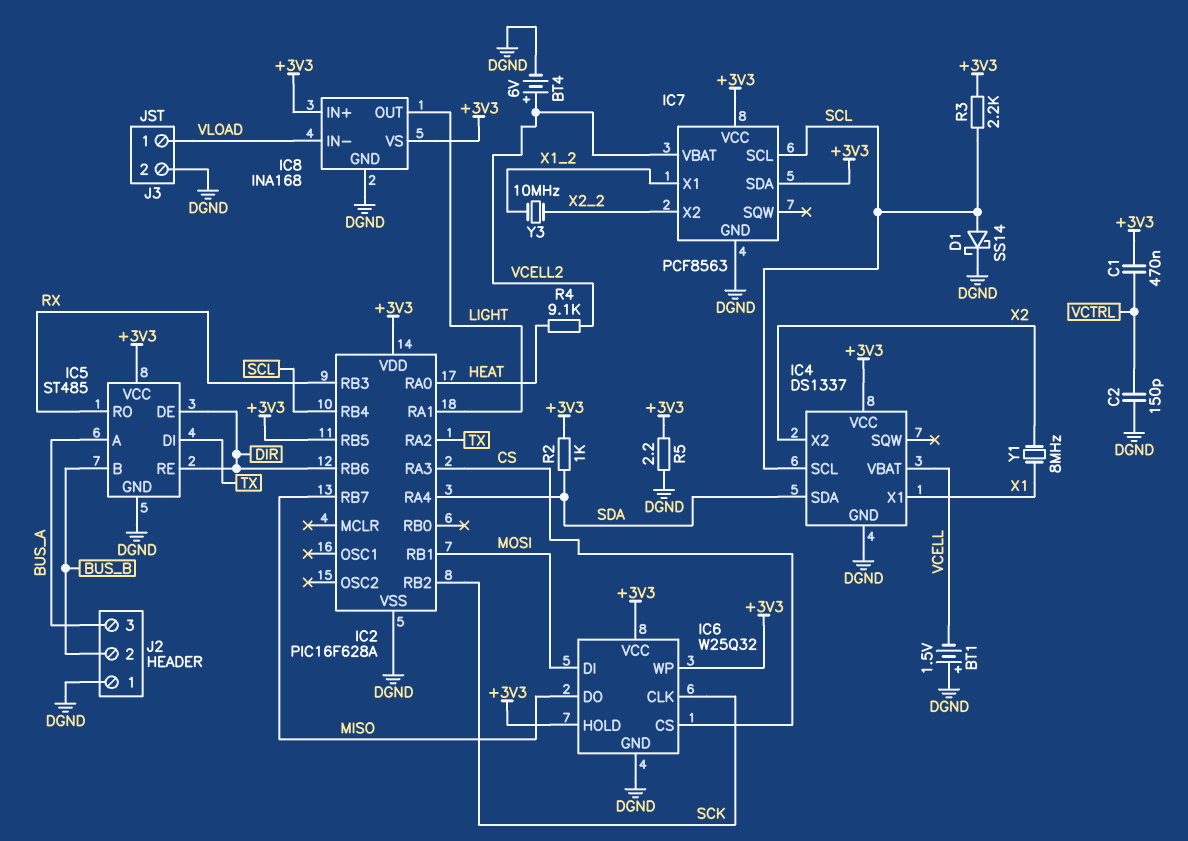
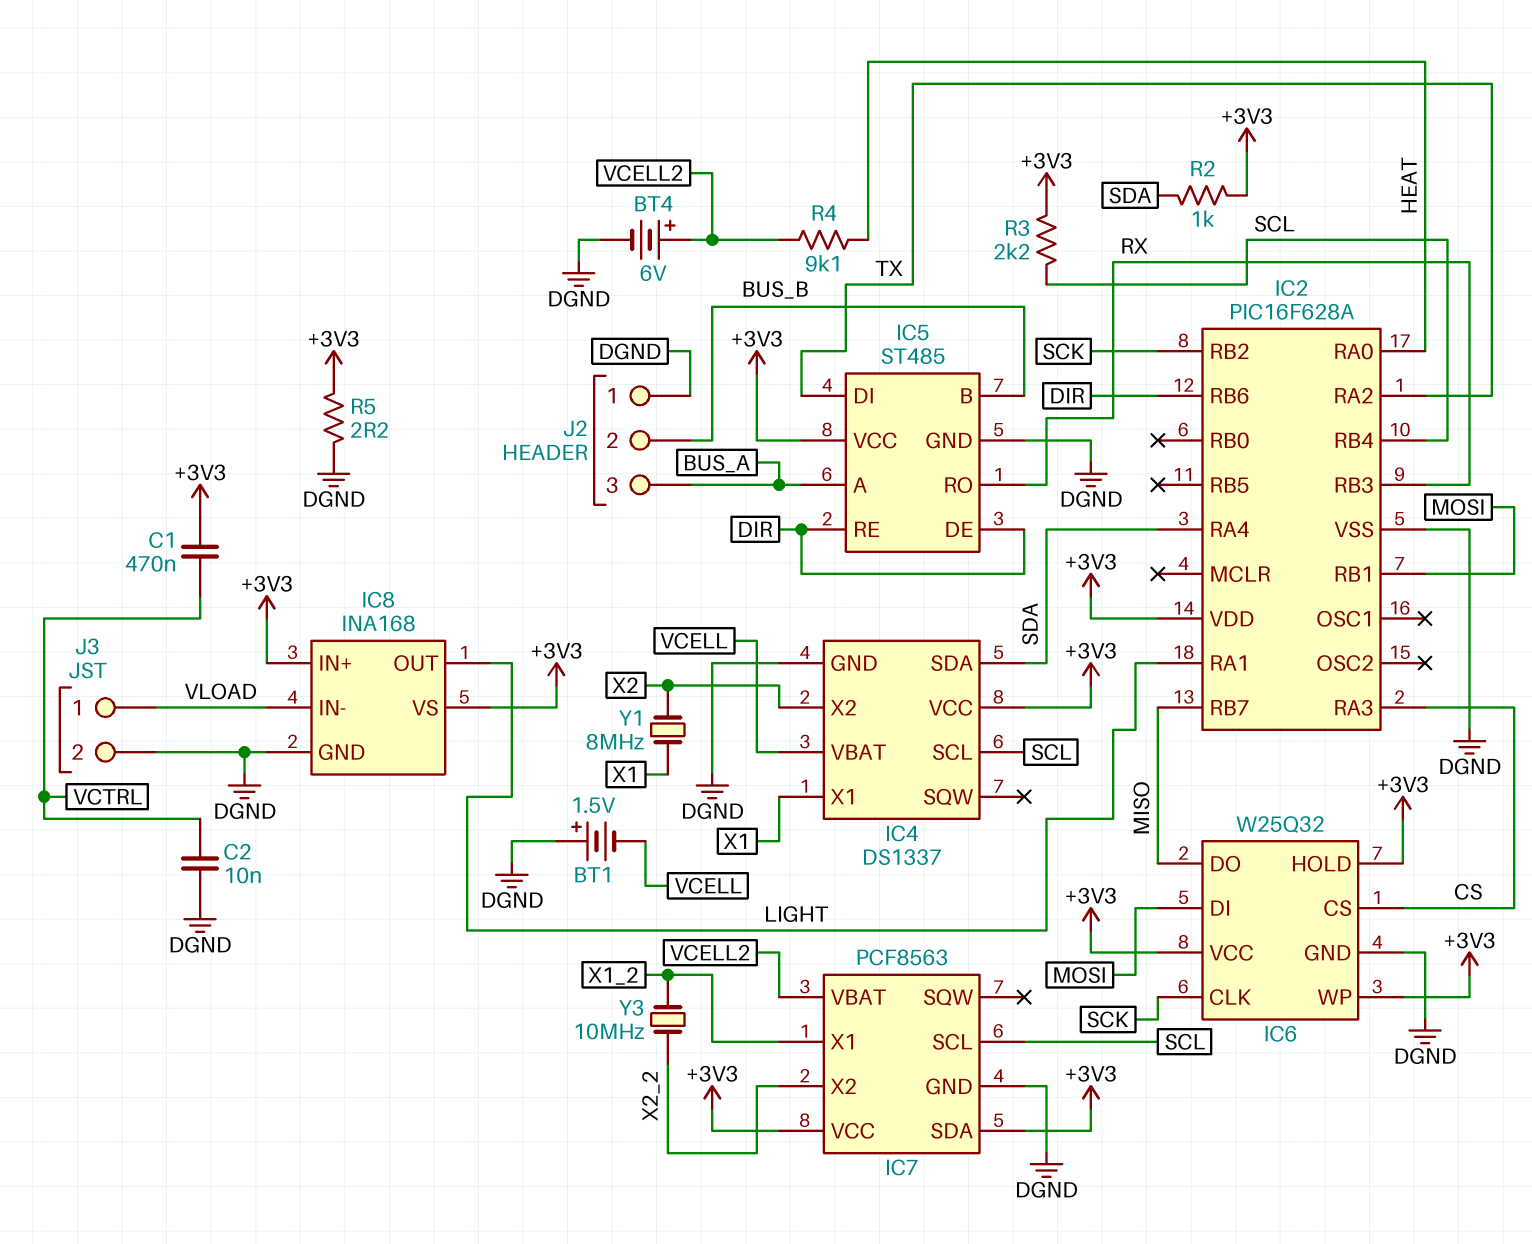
C2: 150pF (DGND, VCTRL) -> 10nF (DGND, VCTRL)
D1: schottky SS14 (A SCL, K DGND) -> none
IC2 pin RB5: +3V3 -> none

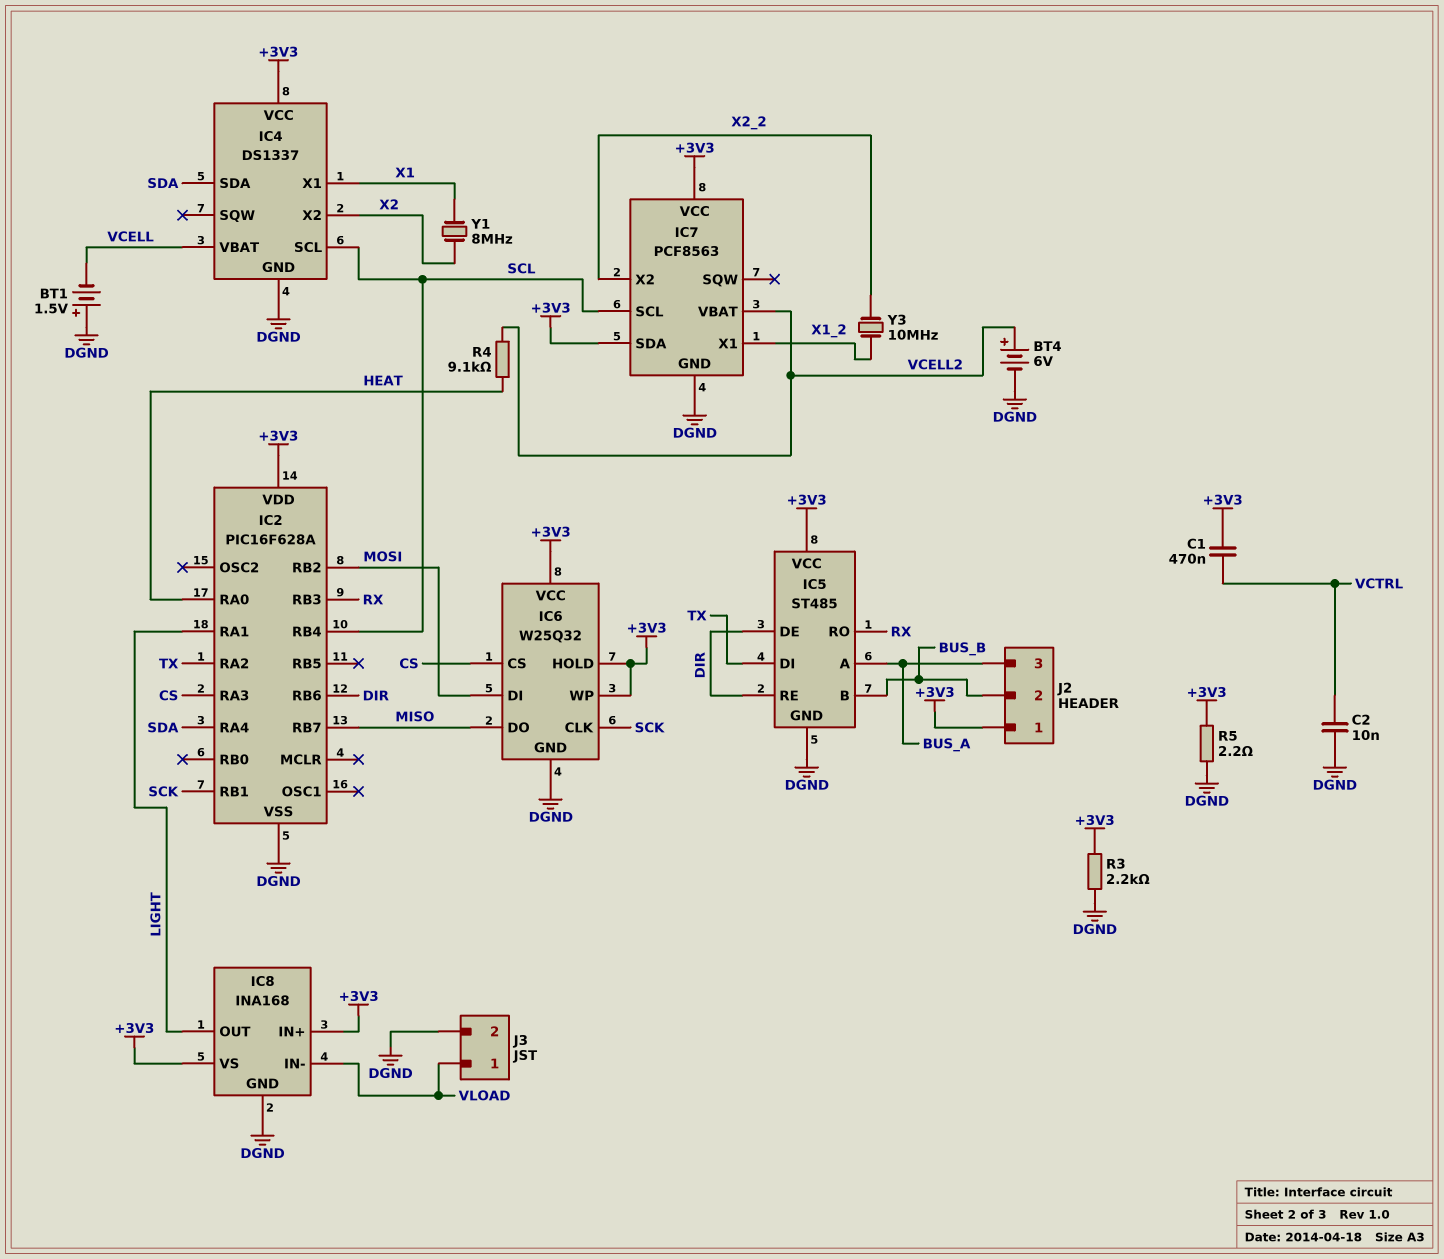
IC2 pin RB1: MOSI -> SCK
IC2 pin RB2: SCK -> MOSI
J2 pin 1: DGND -> +3V3
R2: 1k (+3V3, SDA) -> none
R3: 2.2k (+3V3, SCL) -> 2.2k (+3V3, DGND)

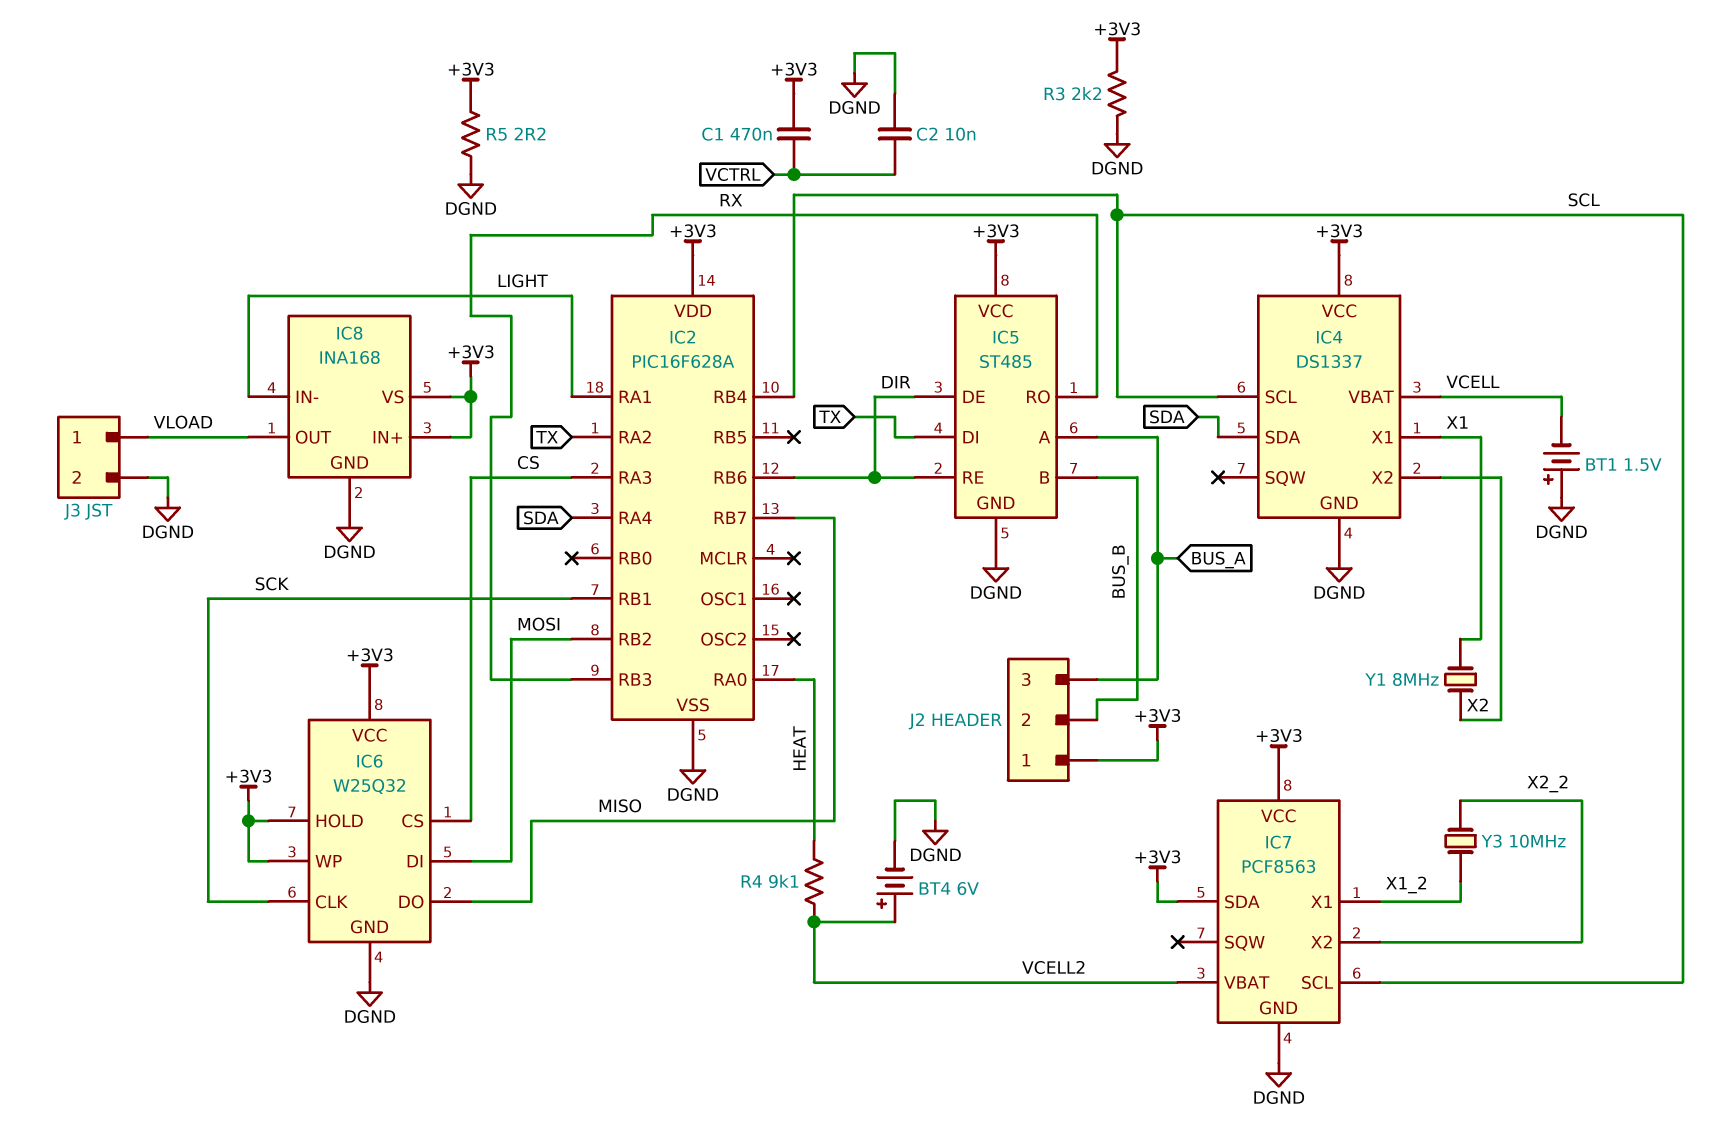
IC8 pin IN-: VLOAD -> LIGHT
IC8 pin OUT: LIGHT -> VLOAD

